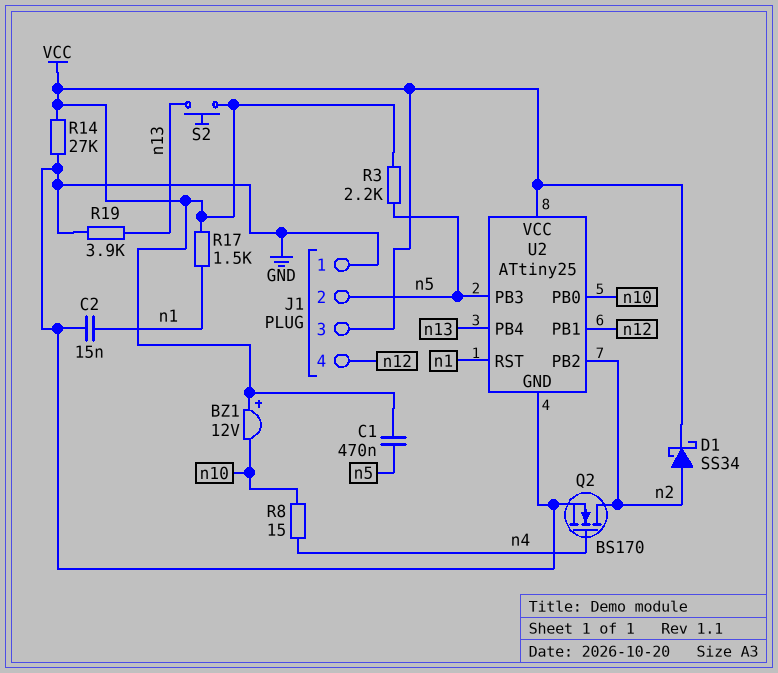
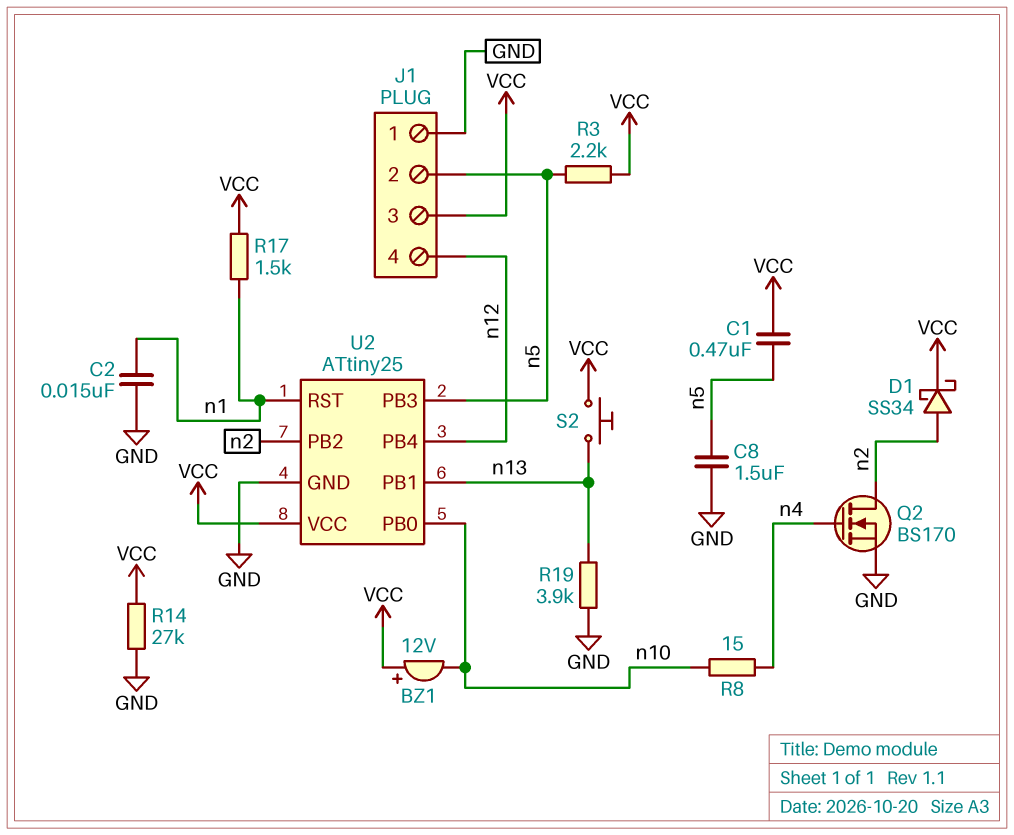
C8: none -> 1.5uF (GND, n5)
U2 pin PB1: n12 -> n13
U2 pin PB4: n13 -> n12

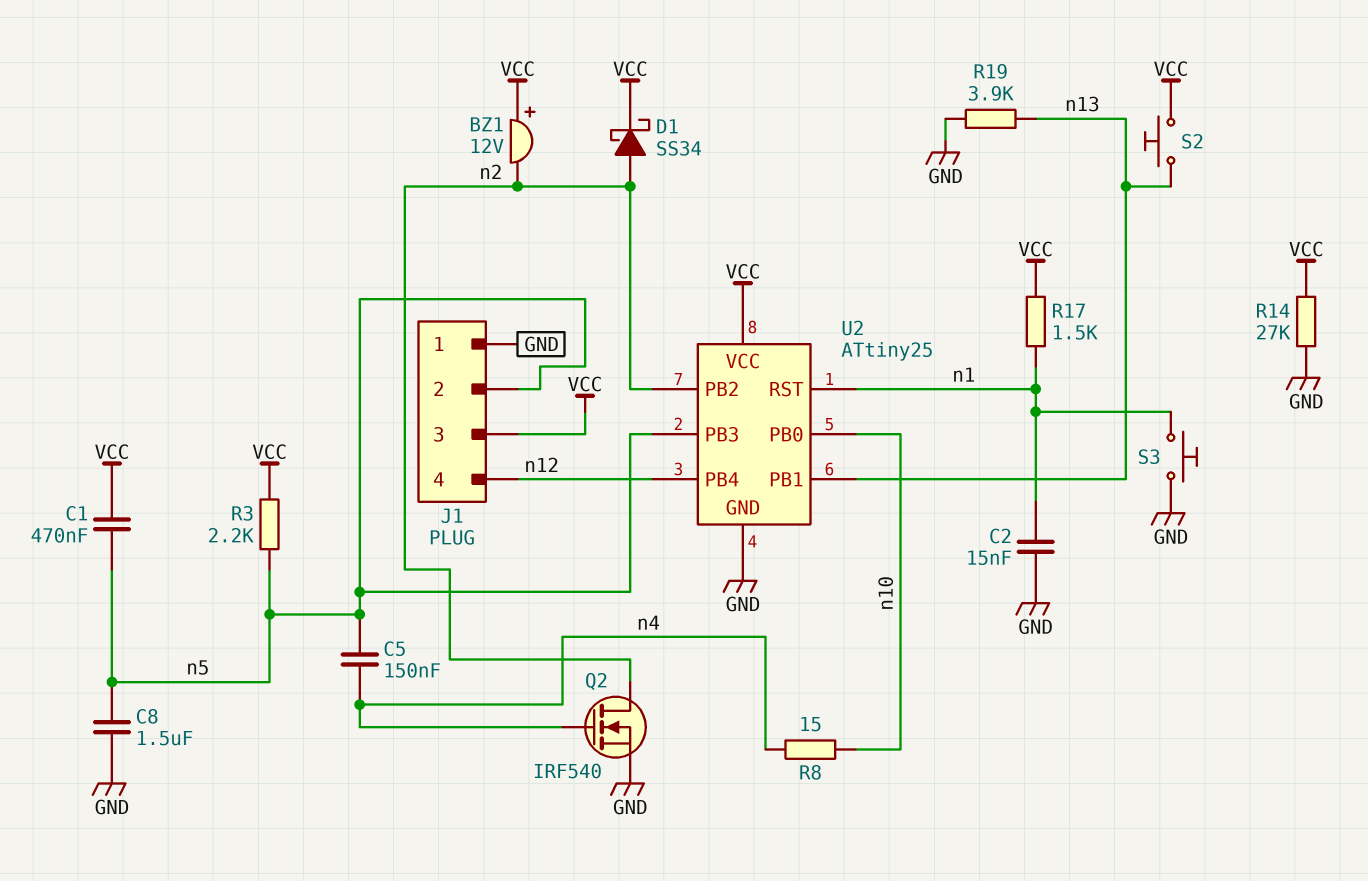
BZ1: buzzer 12V (plus VCC, minus n10) -> buzzer 12V (plus VCC, minus n2)
C5: none -> 150nF (n4, n5)
Q2: NMOS BS170 (G n4, D n2, S GND) -> NMOS IRF540 (G n4, D n2, S GND)
S3: none -> button (GND, n1)

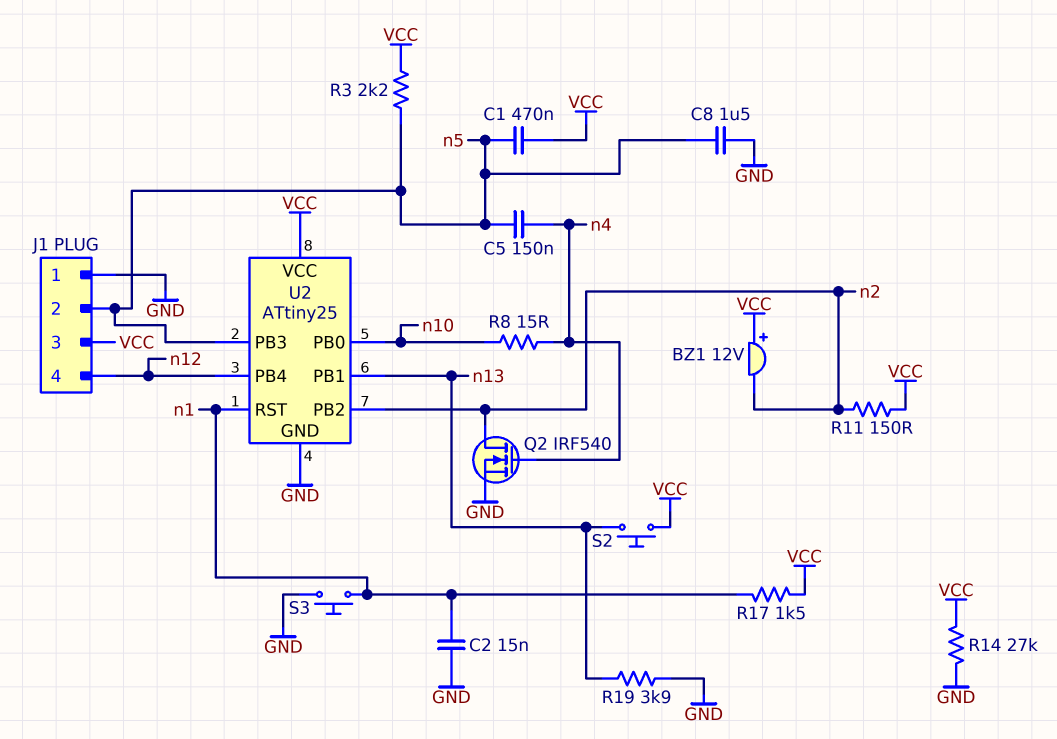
D1: schottky SS34 (A n2, K VCC) -> none
R11: none -> 150 (VCC, n2)

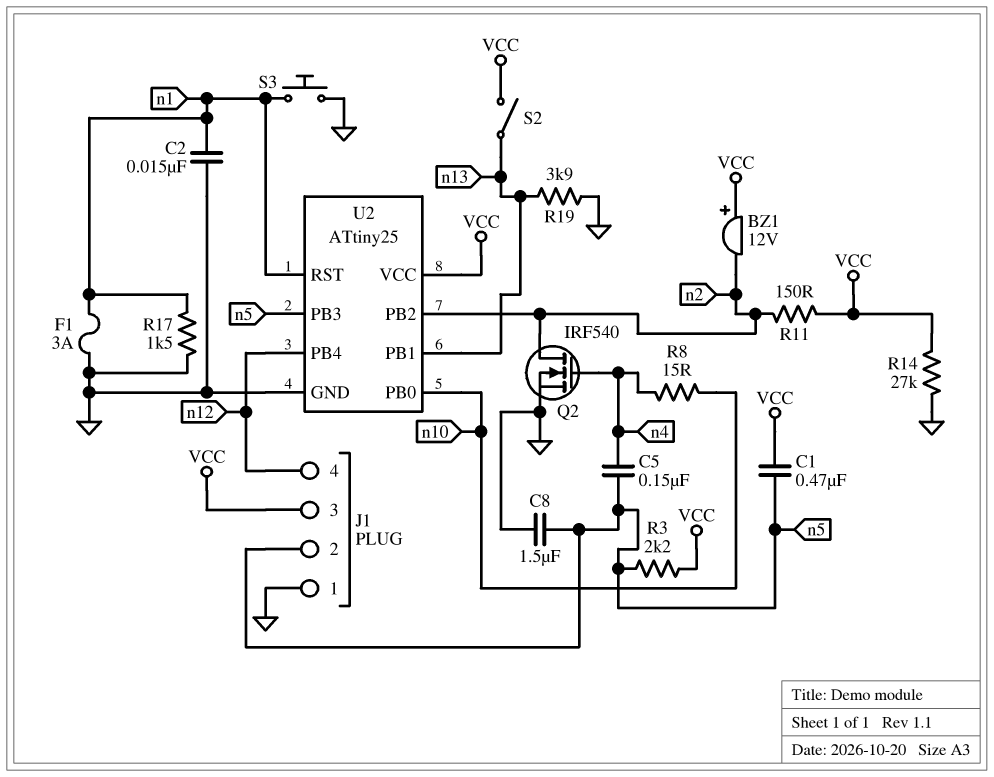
F1: none -> 3A (GND, n1)
R17: 1.5k (VCC, n1) -> 1.5k (GND, n1)
S2: button (VCC, n13) -> switch (VCC, n13)

